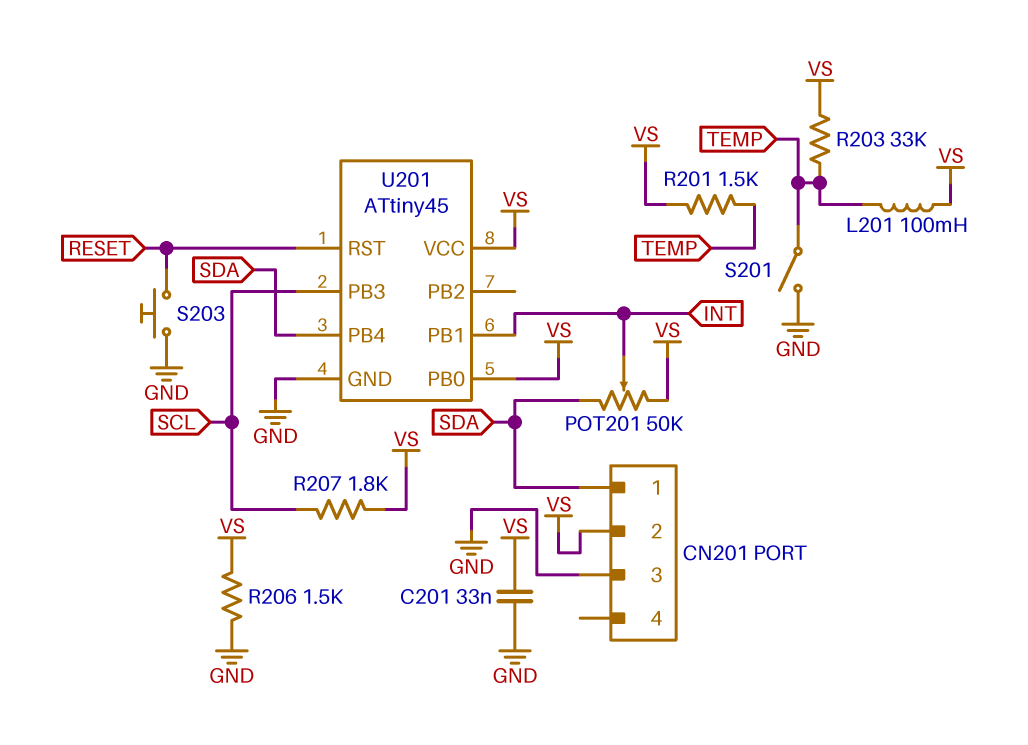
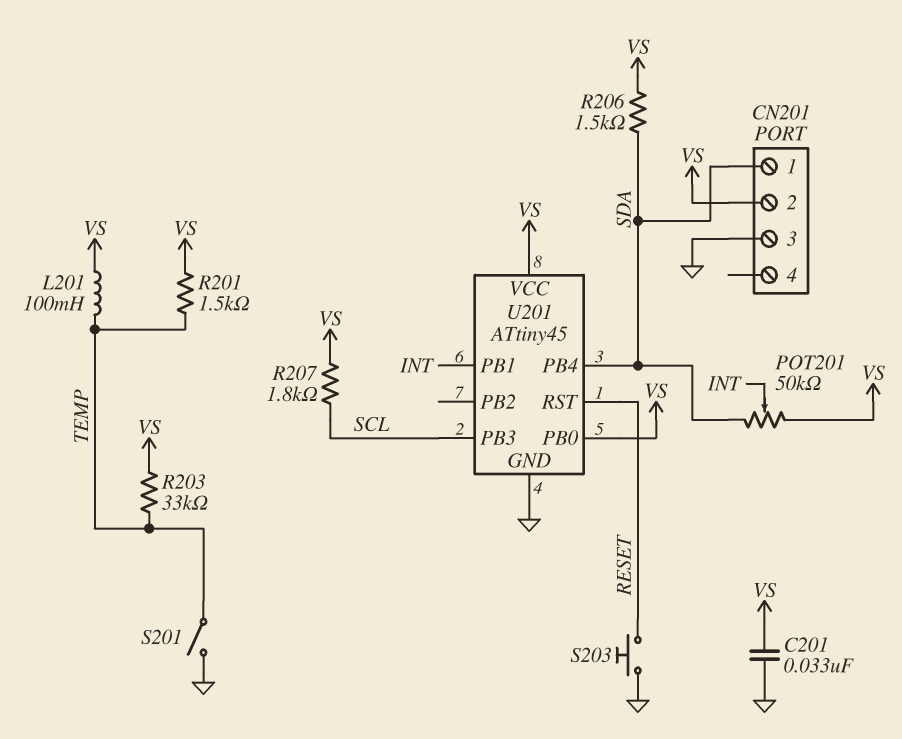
R206: 1.5k (GND, VS) -> 1.5k (SDA, VS)

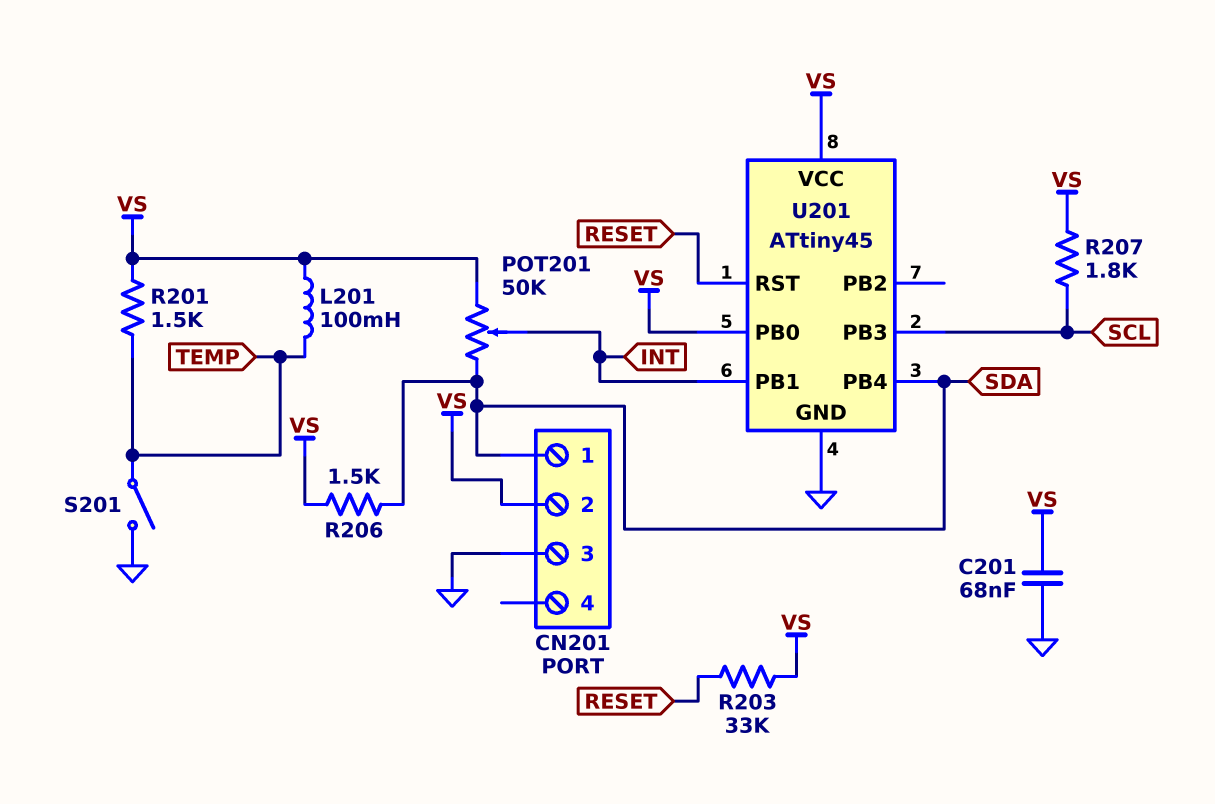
C201: 33nF (GND, VS) -> 68nF (GND, VS)
R203: 33k (TEMP, VS) -> 33k (RESET, VS)
S203: button (GND, RESET) -> none

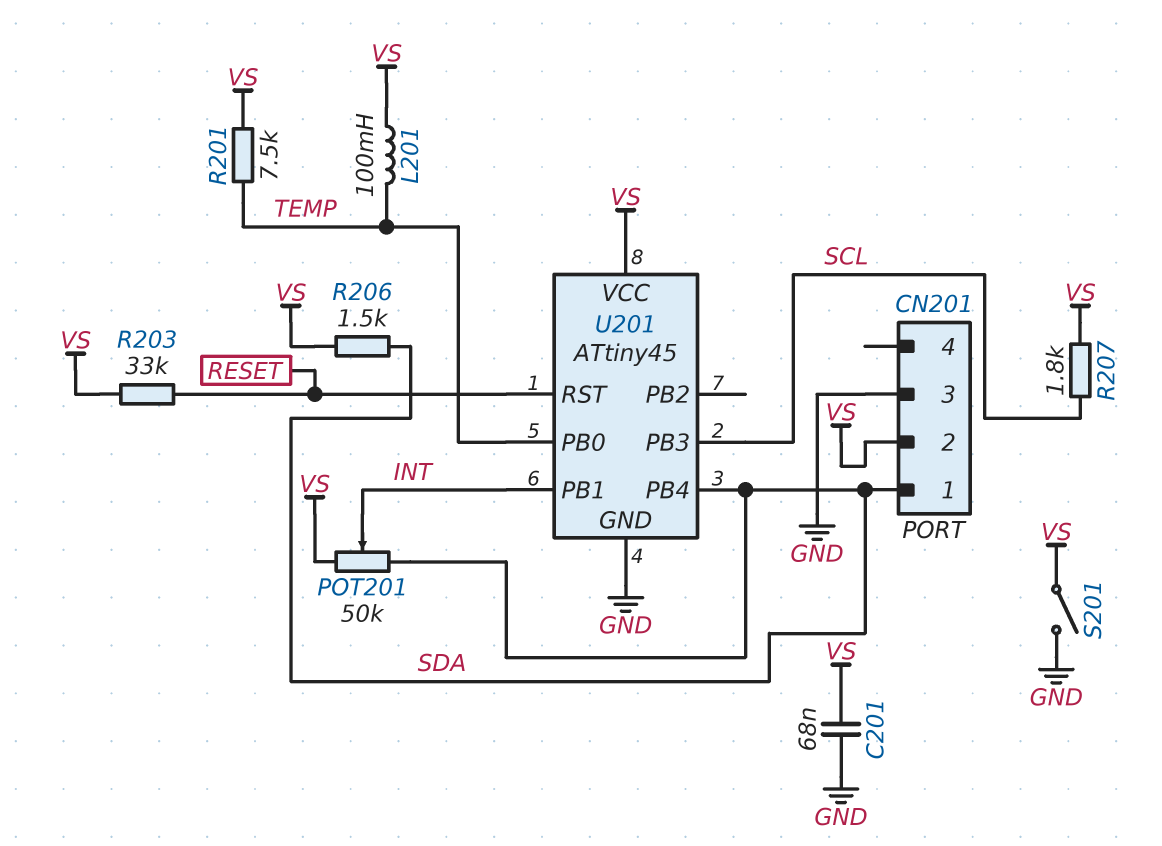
R201: 1.5k (TEMP, VS) -> 7.5k (TEMP, VS)
S201: switch (GND, TEMP) -> switch (GND, VS)
U201 pin PB0: VS -> TEMP

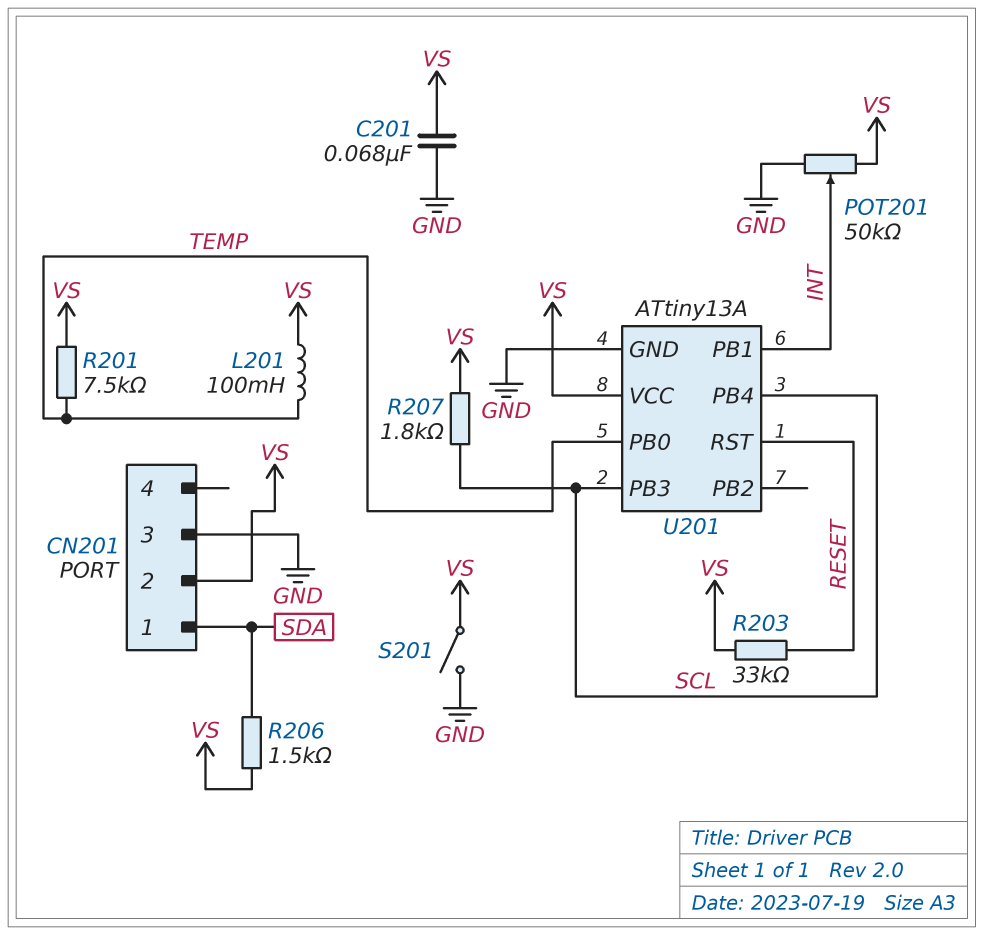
POT201: 50k (SDA, VS, wiper INT) -> 50k (GND, VS, wiper INT)
U201: ATtiny45 -> ATtiny13A
U201 pin PB4: SDA -> SCL

